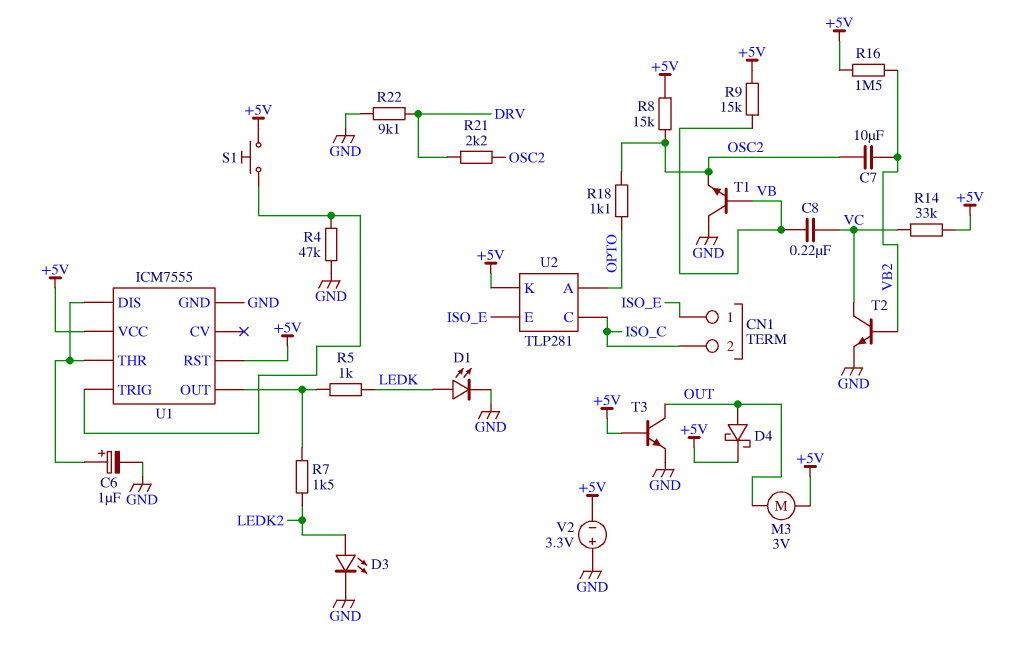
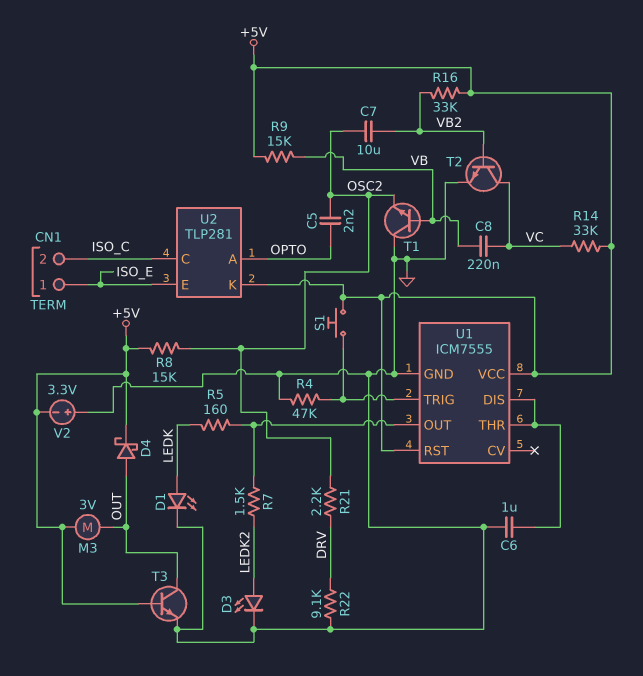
C5: none -> 2.2nF (OPTO, OSC2)
C6: 1uF (plus U1/DIS, minus GND) -> 1uF (GND, U1/DIS)
R5: 1k (LEDK, U1/OUT) -> 160 (LEDK, U1/OUT)
R16: 1.5M (+5V, VB2) -> 33k (+5V, VB2)
R18: 1.1k (OPTO, OSC2) -> none

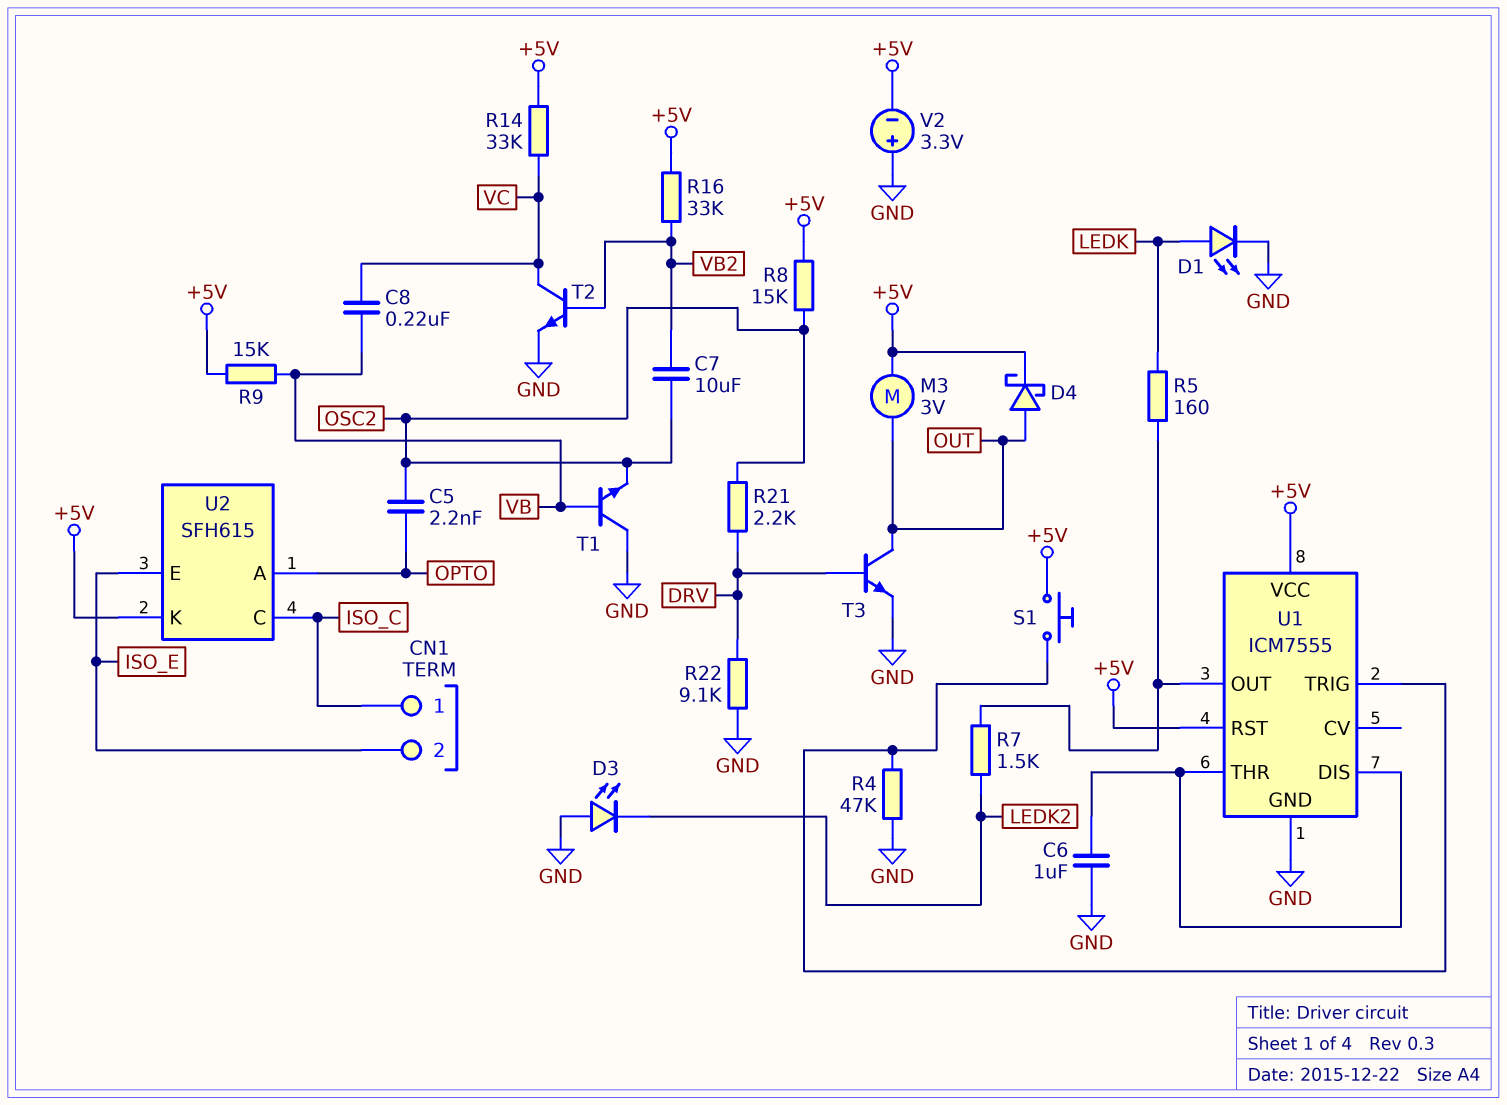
CN1 pin 1: ISO_E -> ISO_C
CN1 pin 2: ISO_C -> ISO_E
D3: LED (A LEDK2, K GND) -> LED (A GND, K LEDK2)
T3: NPN (B +5V, C OUT, E GND) -> NPN (B DRV, C OUT, E GND)
U2: TLP281 -> SFH615

